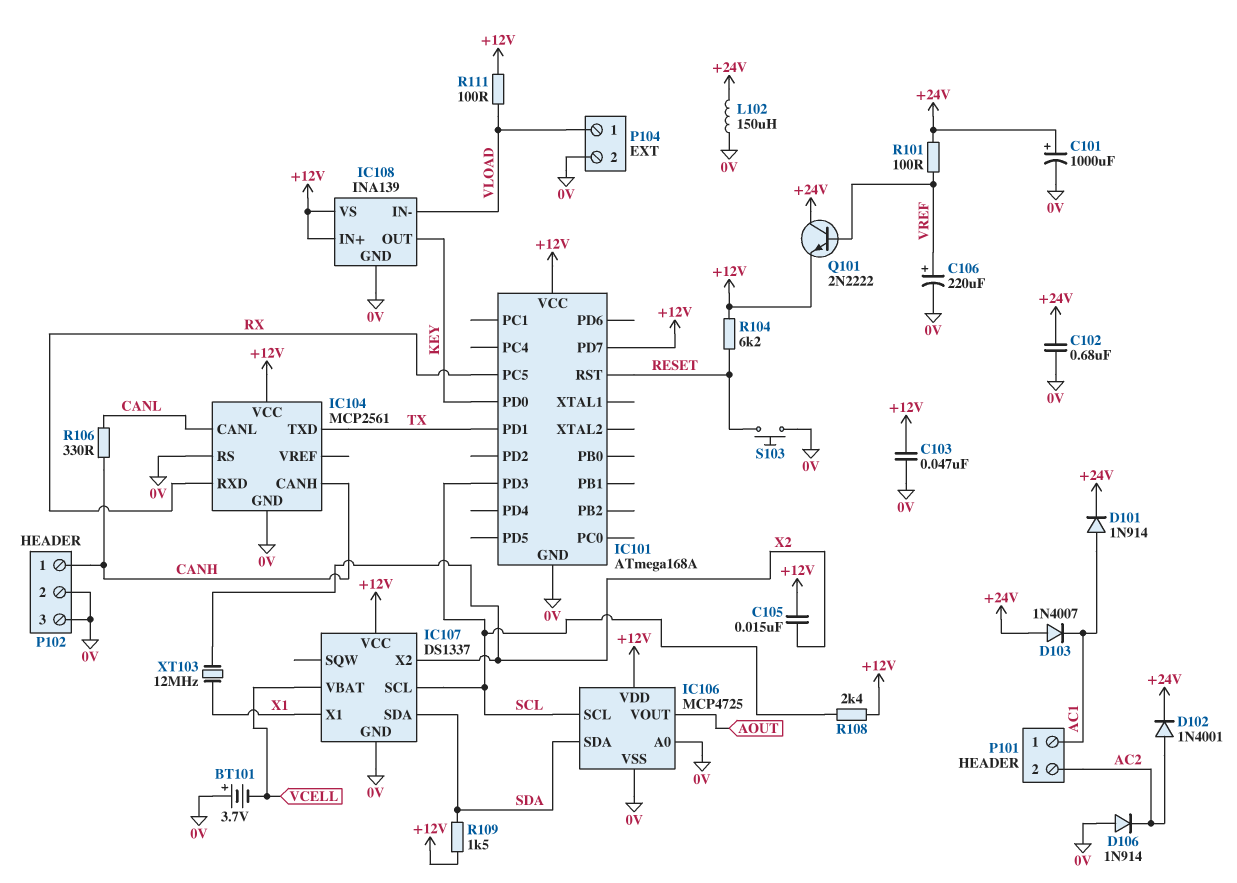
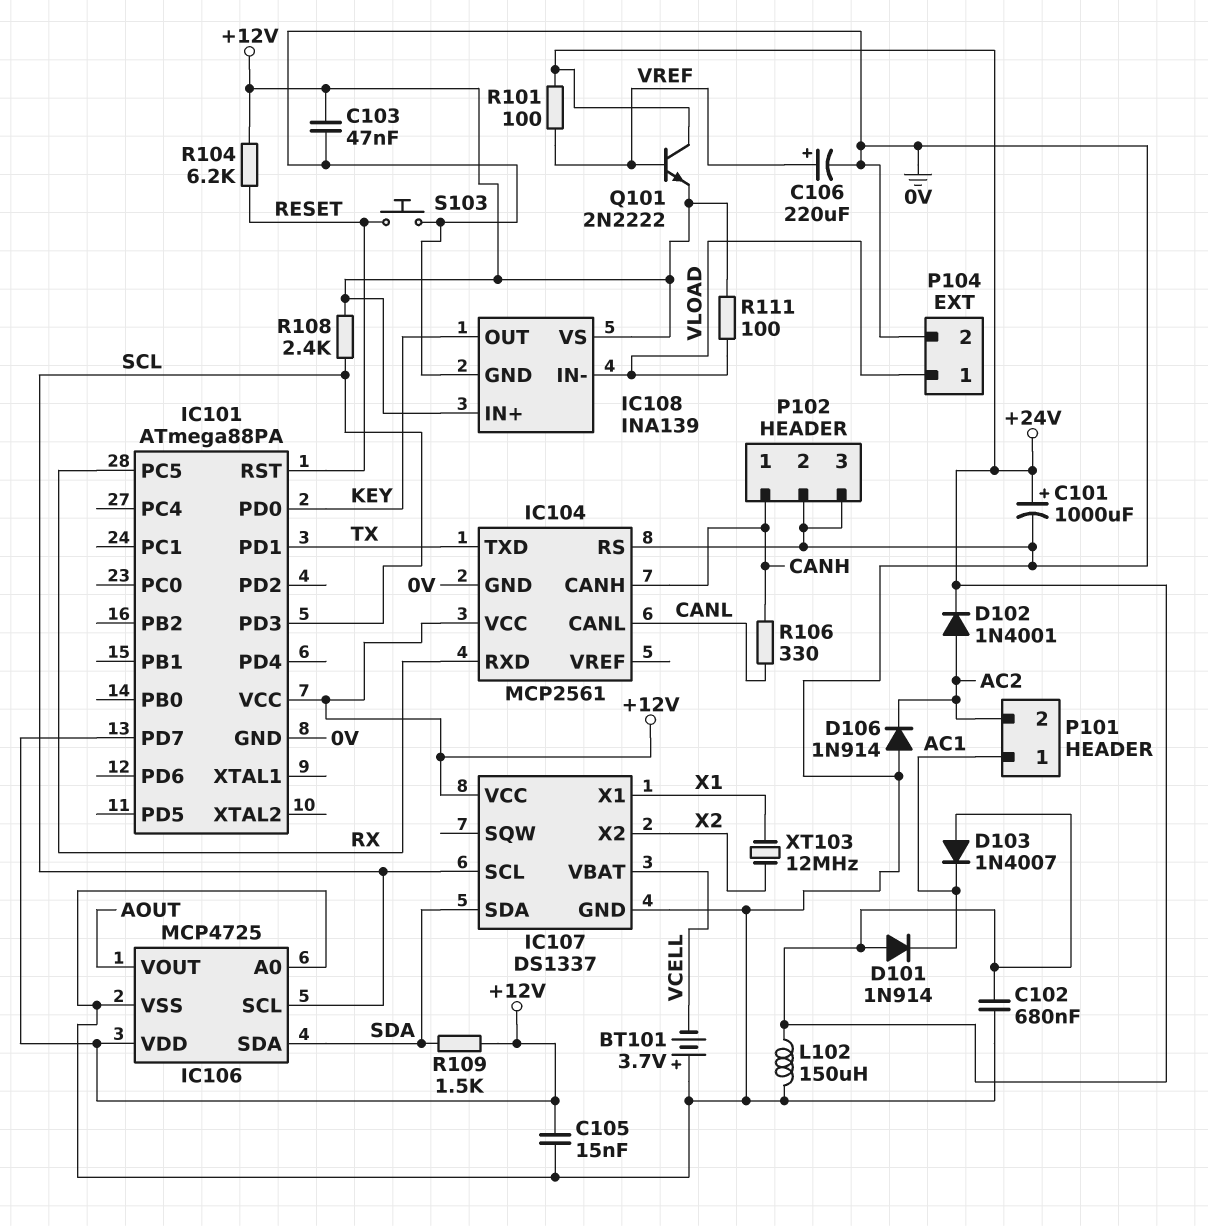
C105: 15nF (+12V, X2) -> 15nF (+12V, 0V)
D101: diode 1N914 (A AC1, K +24V) -> diode 1N914 (A +24V, K AC1)
IC101: ATmega168A -> ATmega88PA

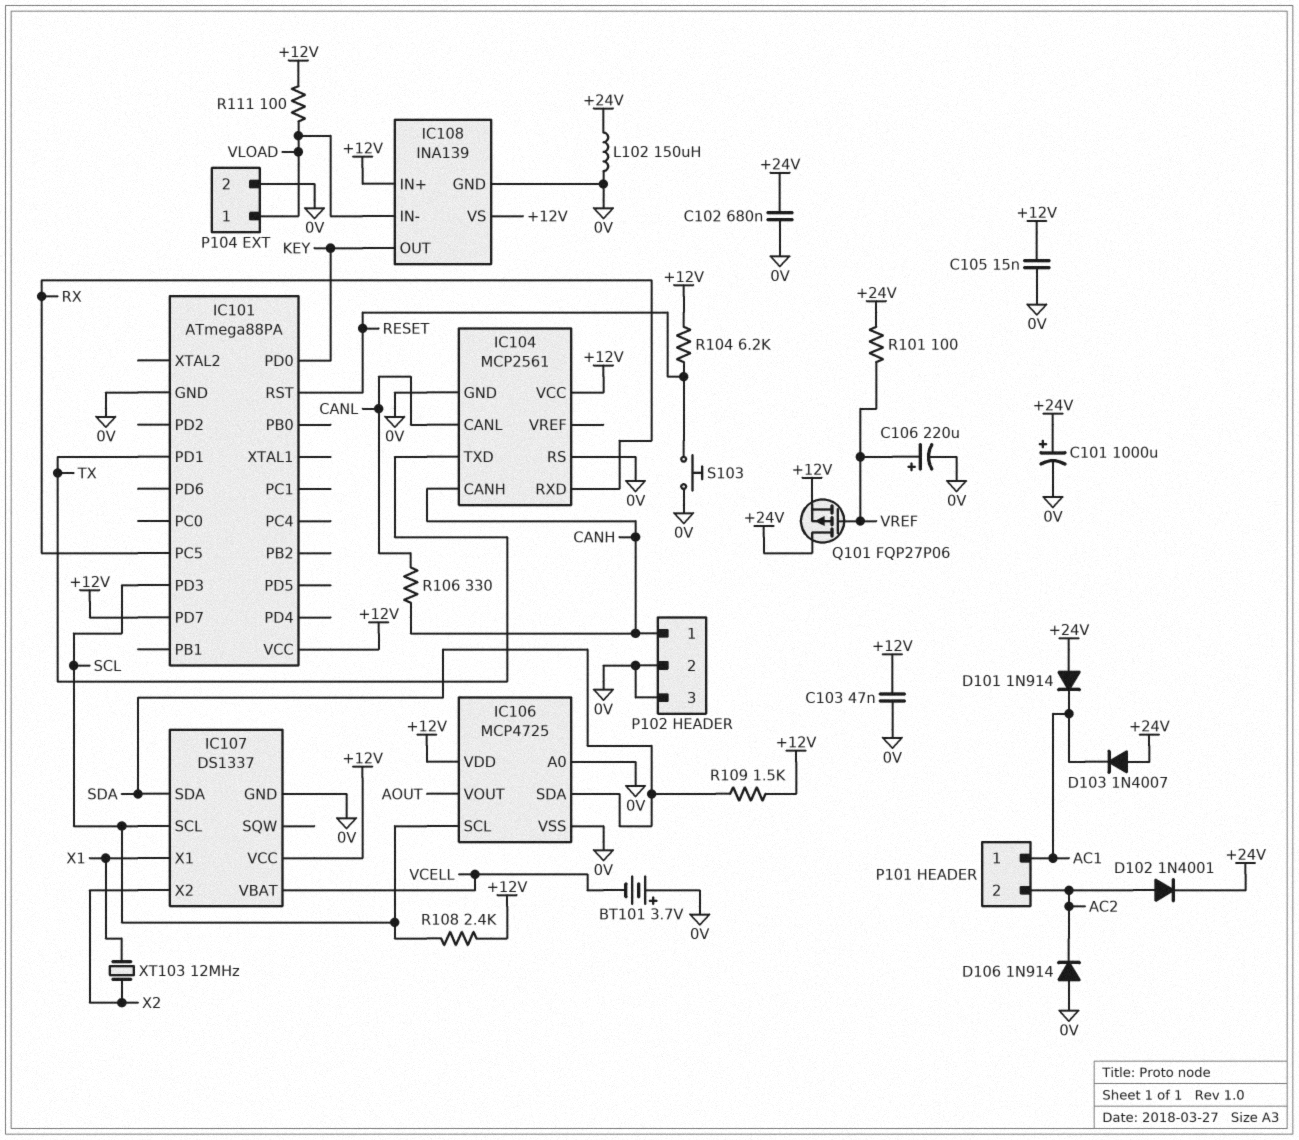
Q101: NPN 2N2222 (B VREF, C +24V, E +12V) -> PMOS FQP27P06 (G VREF, D +24V, S +12V)

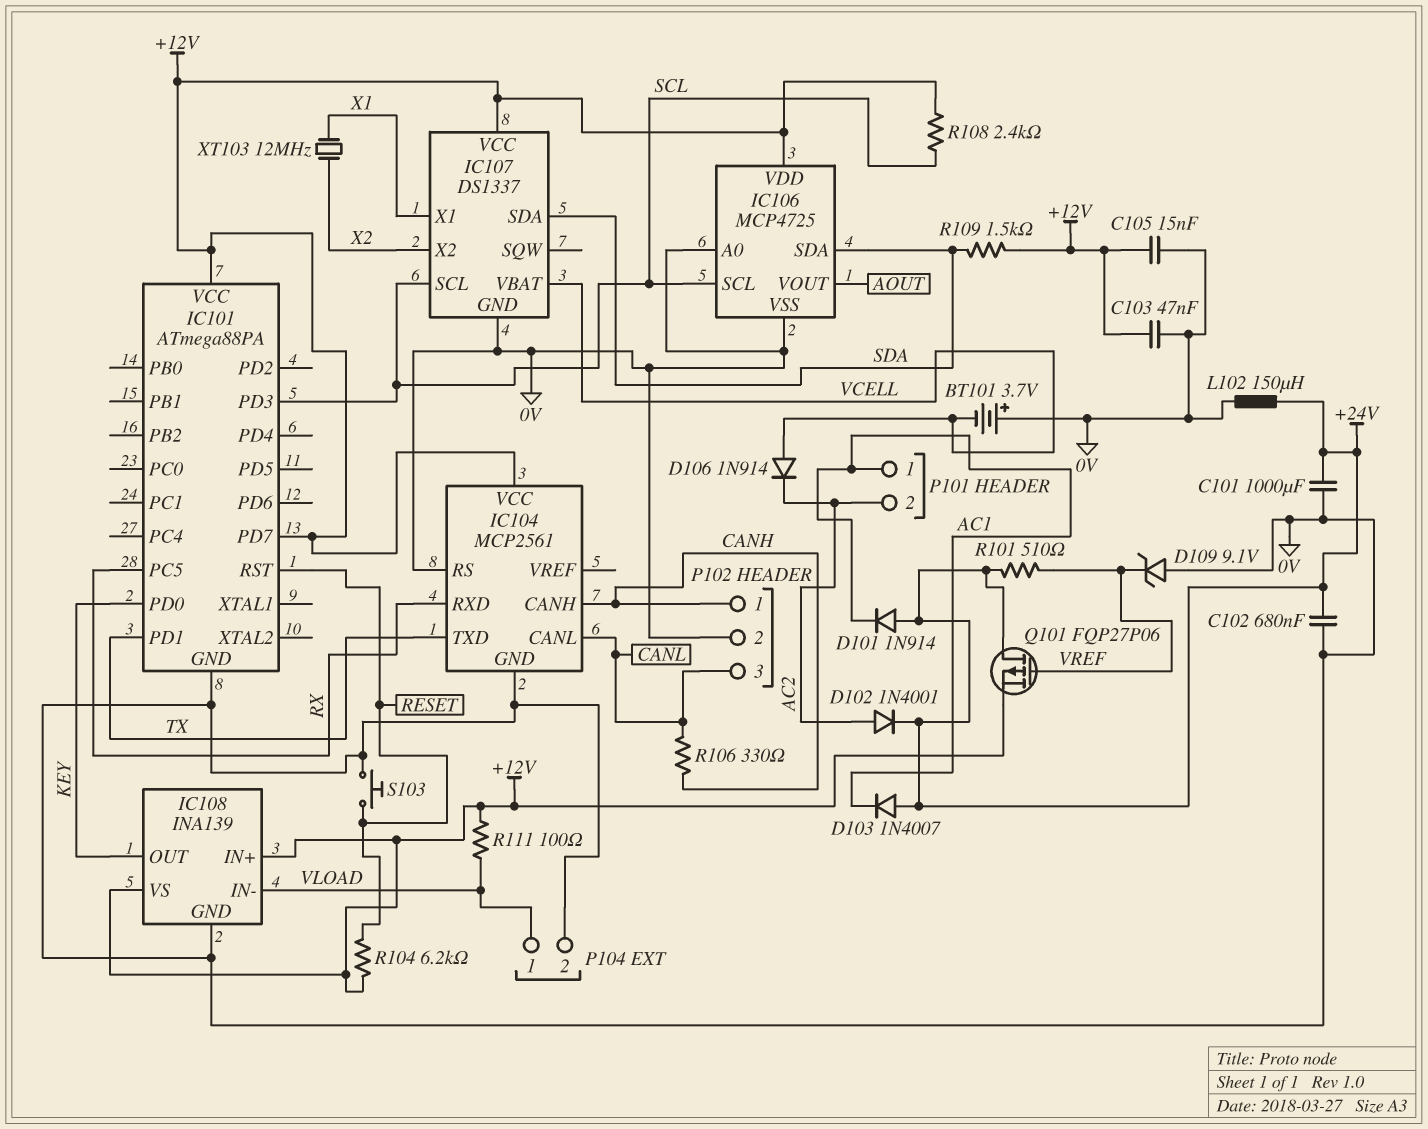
C101: 1000uF (plus +24V, minus 0V) -> 1000uF (+24V, 0V)
C106: 220uF (plus VREF, minus 0V) -> none
D106: diode 1N914 (A 0V, K AC2) -> diode 1N914 (A VCELL, K AC2)
D109: none -> zener 9.1V (A 0V, K VREF)
P102 pin 3: 0V -> CANL
R101: 100 (+24V, VREF) -> 510 (+24V, VREF)

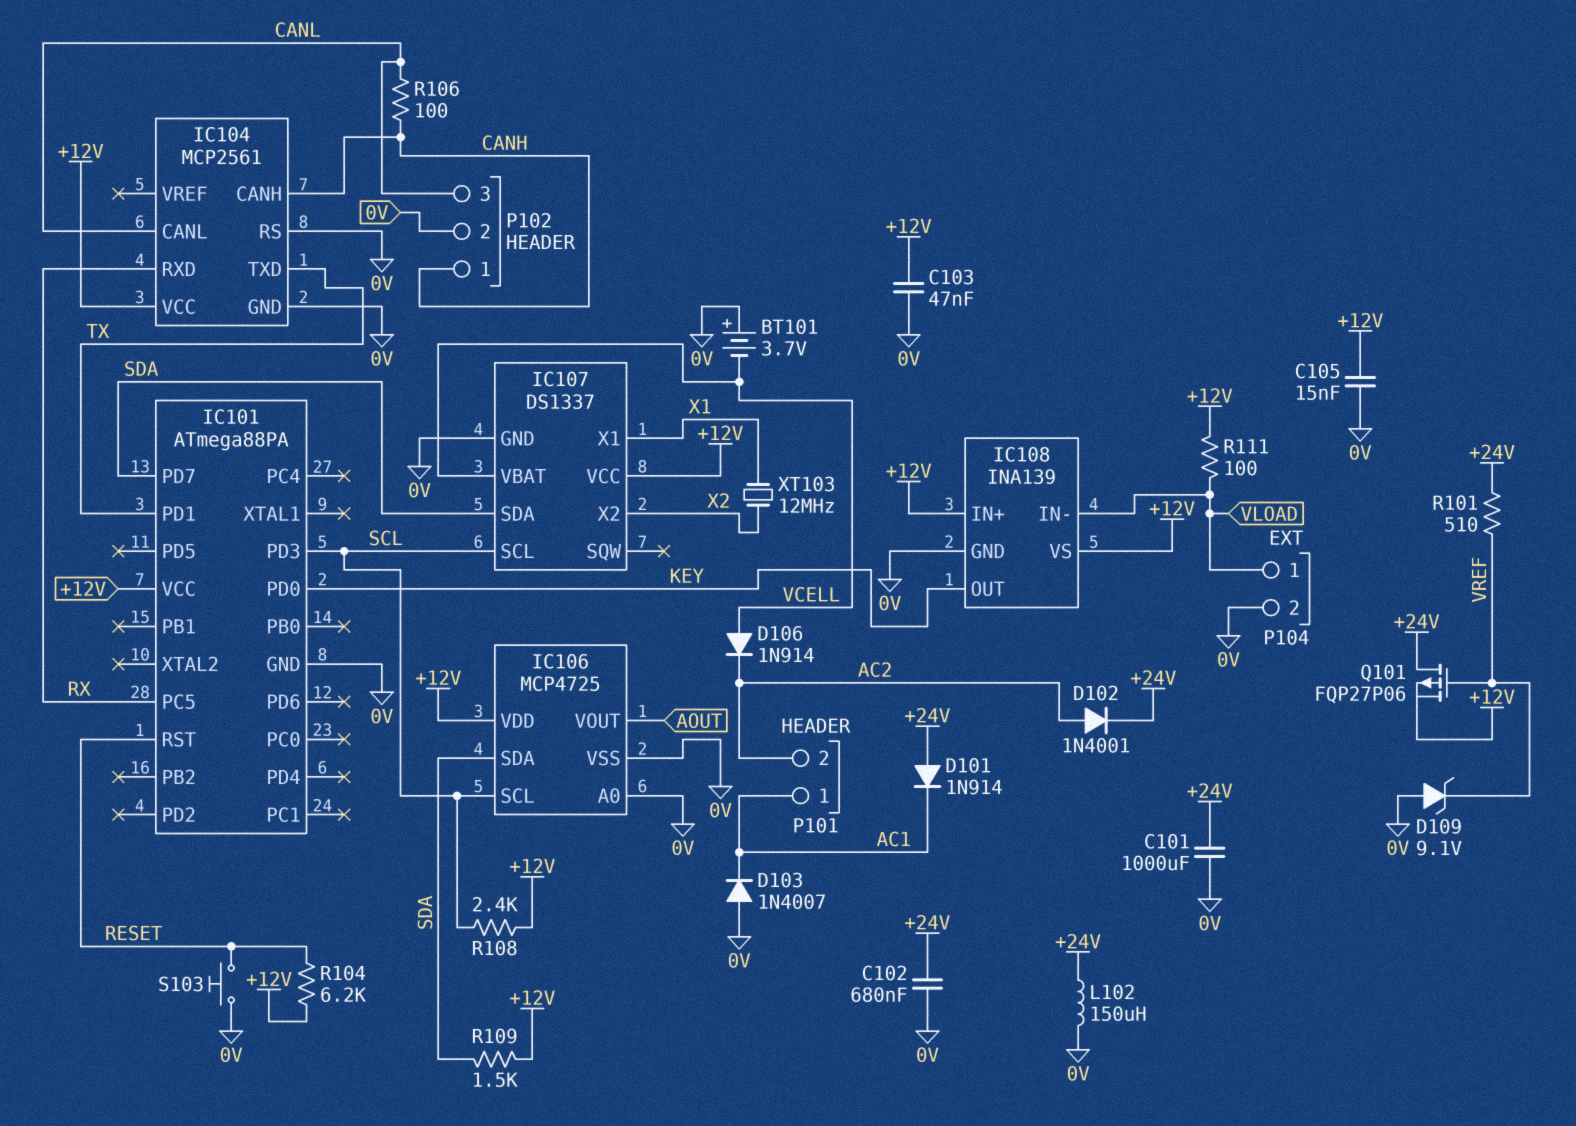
D103: diode 1N4007 (A +24V, K AC1) -> diode 1N4007 (A 0V, K AC1)
IC101 pin PD7: +12V -> SDA
R106: 330 (CANH, CANL) -> 100 (CANH, CANL)

